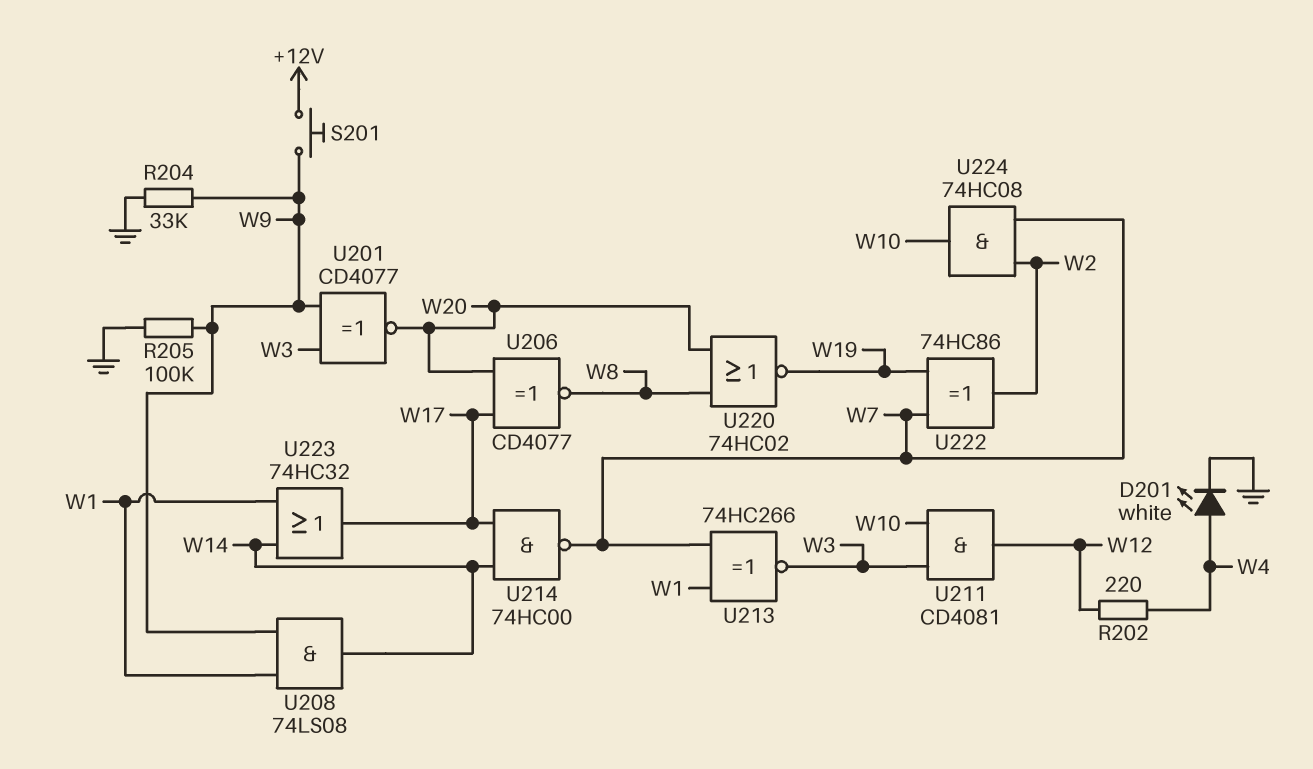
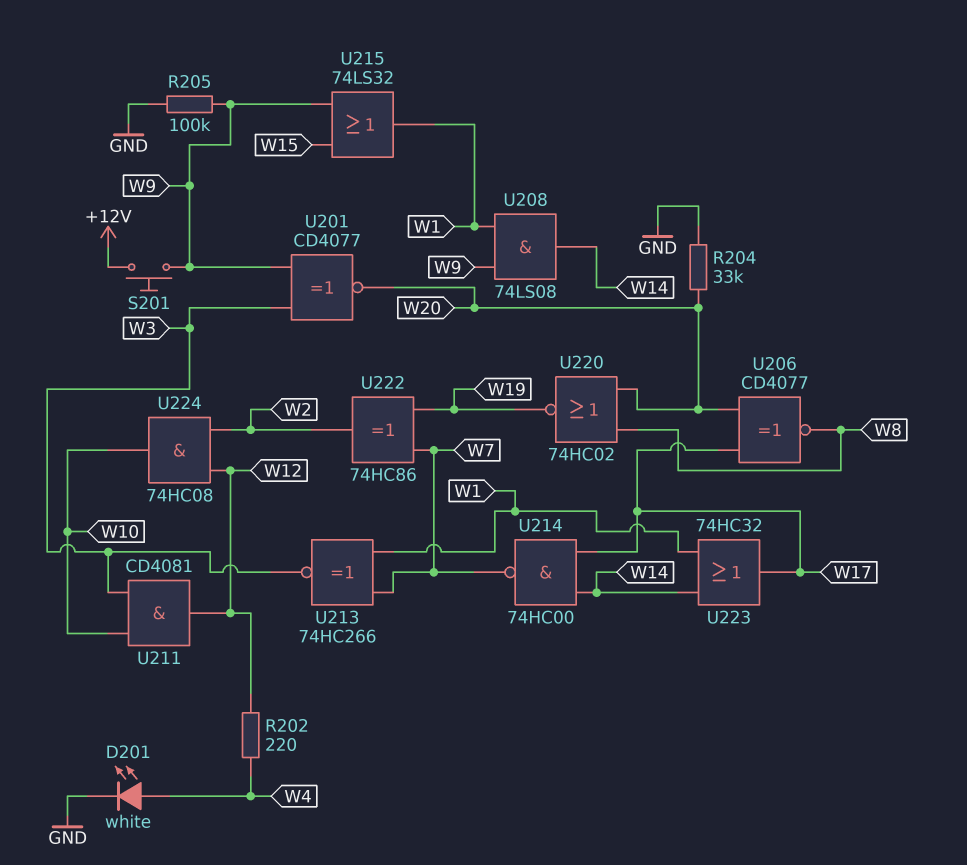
R204: 33k (GND, W9) -> 33k (GND, W20)
U215: none -> OR 74LS32 (in W9, in W15, out W1)
U224: AND 74HC08 (in W2, in W7, out W10) -> AND 74HC08 (in W2, in W12, out W10)

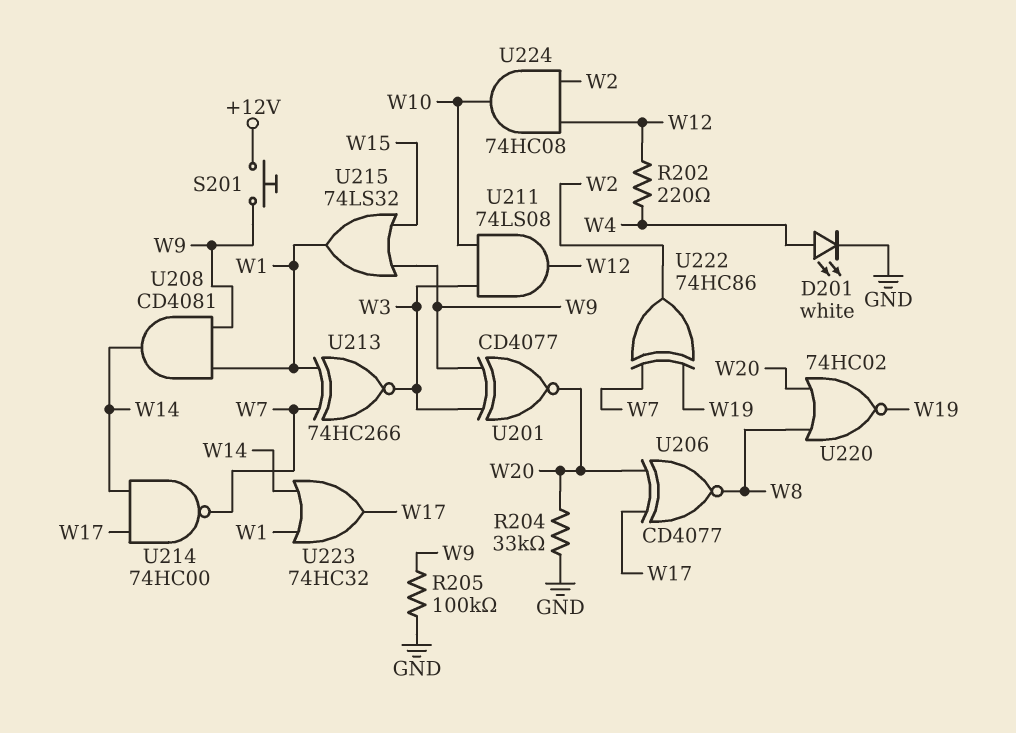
U208: AND 74LS08 (in W1, in W9, out W14) -> AND CD4081 (in W1, in W9, out W14)
U211: AND CD4081 (in W3, in W10, out W12) -> AND 74LS08 (in W3, in W10, out W12)

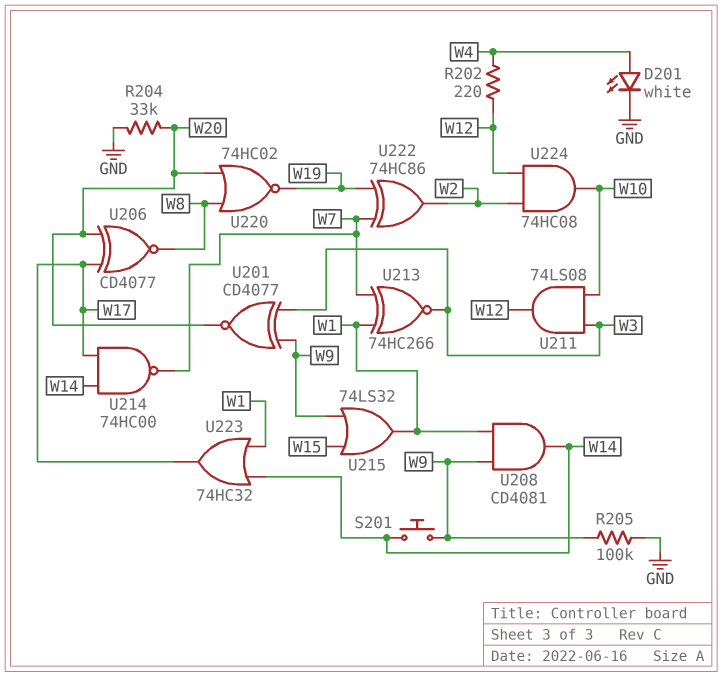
S201: button (+12V, W9) -> button (W9, W14)

